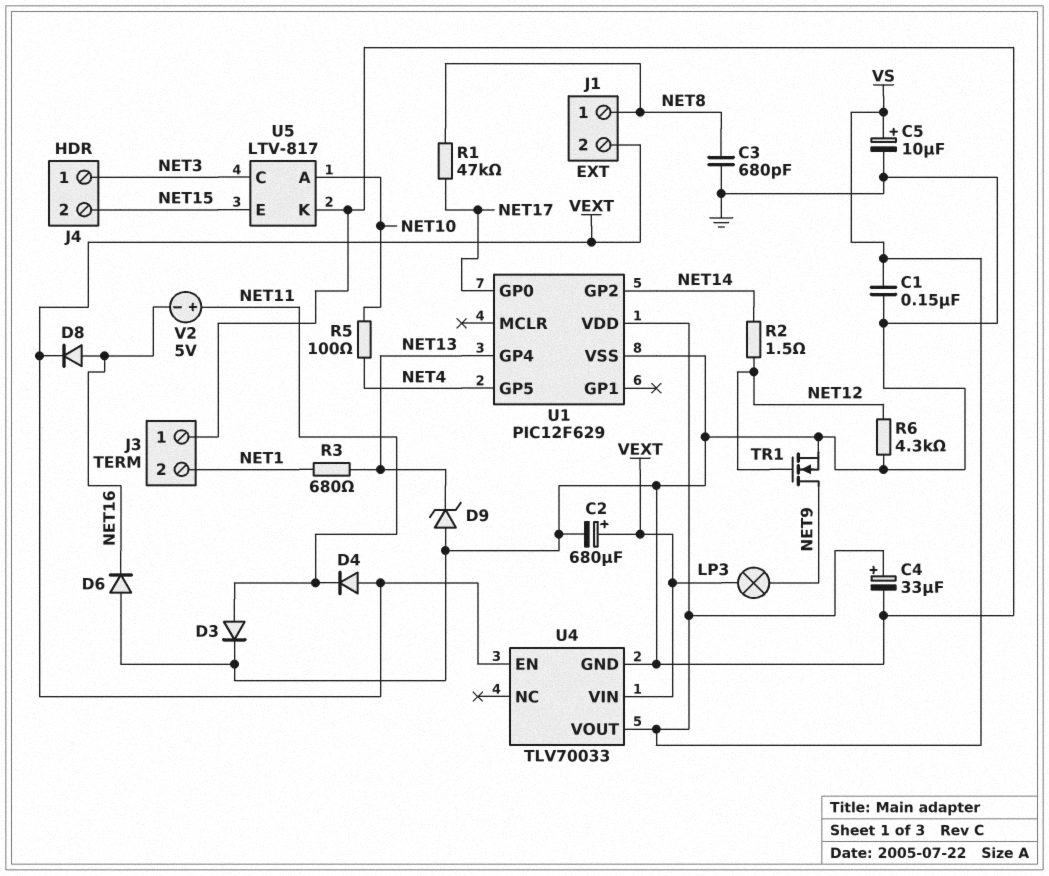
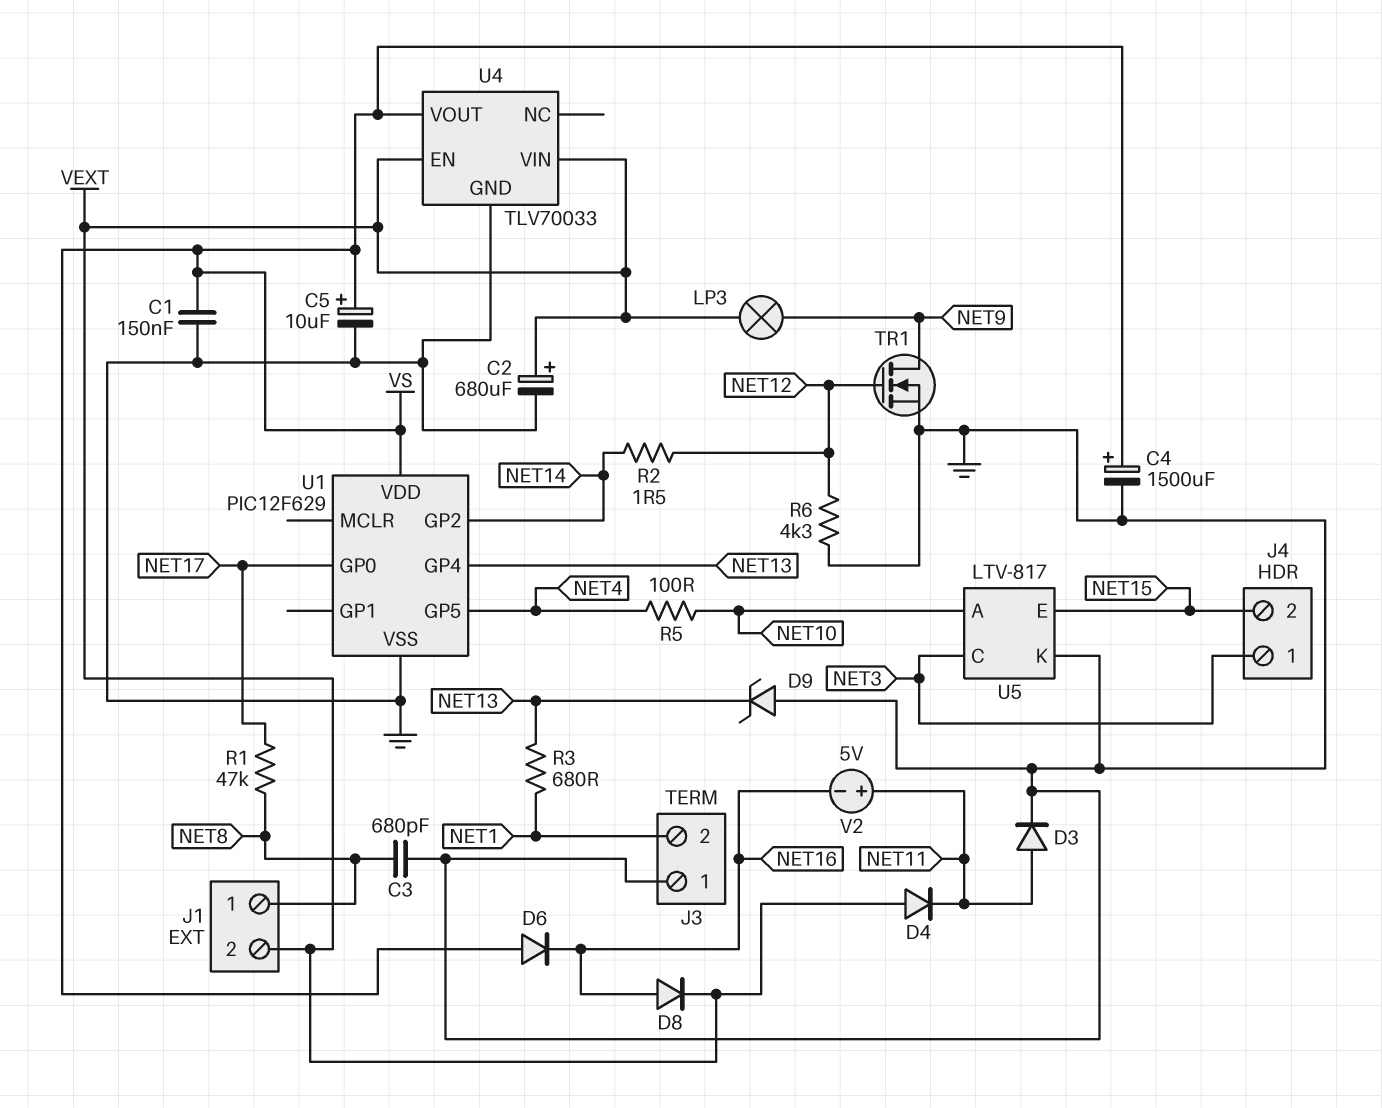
C4: 33uF (plus VS, minus GND) -> 1500uF (plus VS, minus GND)
D6: diode (A GND, K NET16) -> diode (A VS, K NET16)

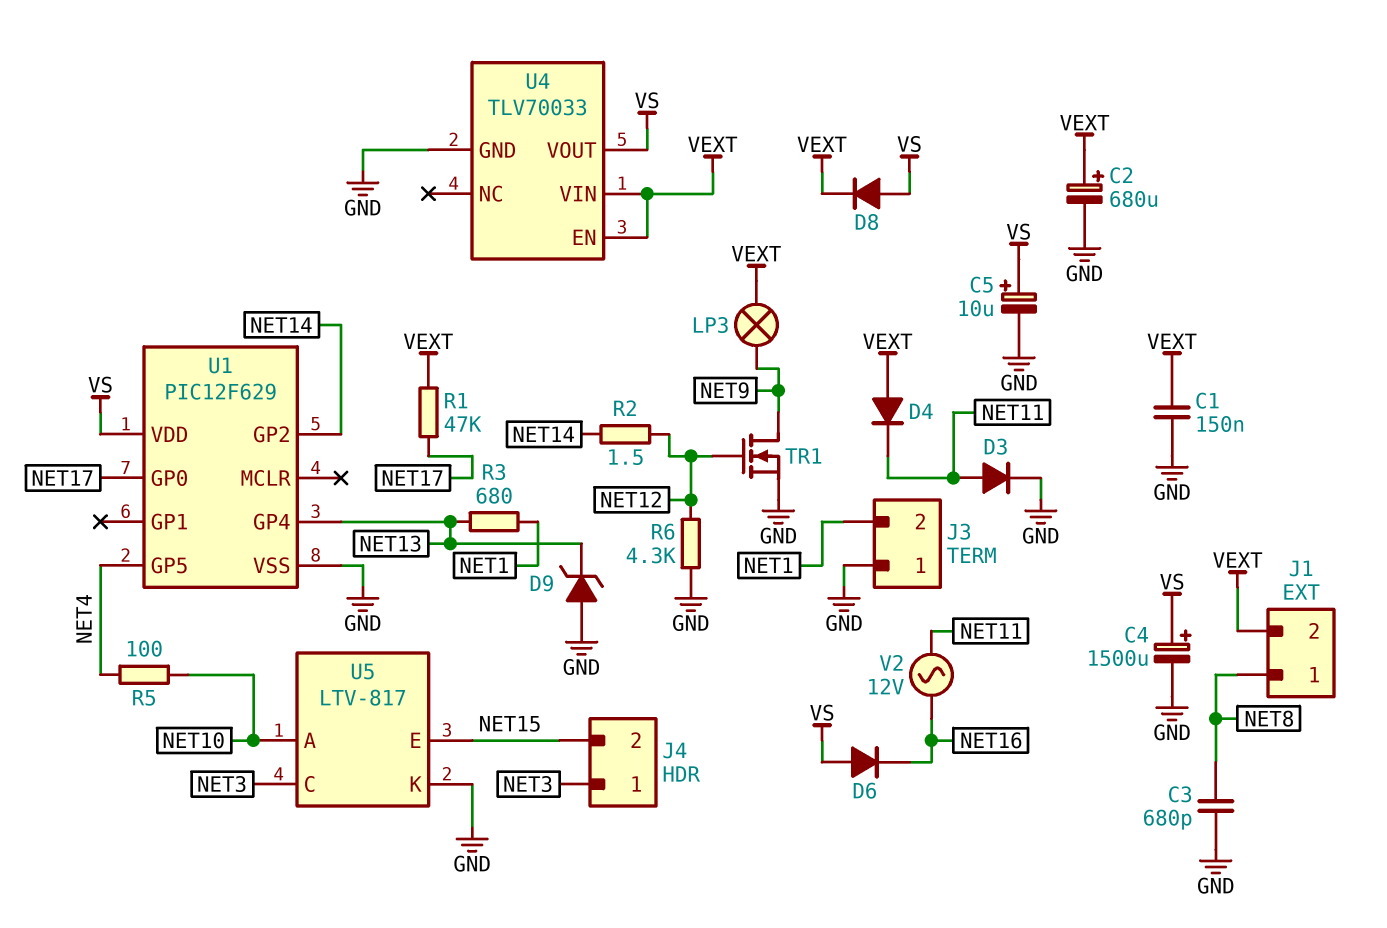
C1: 150nF (GND, VS) -> 150nF (GND, VEXT)
D8: diode (A NET16, K VEXT) -> diode (A VS, K VEXT)
R1: 47k (NET8, NET17) -> 47k (NET17, VEXT)
V2: 5V (plus NET11, minus NET16) -> AC 12V (NET11, NET16)

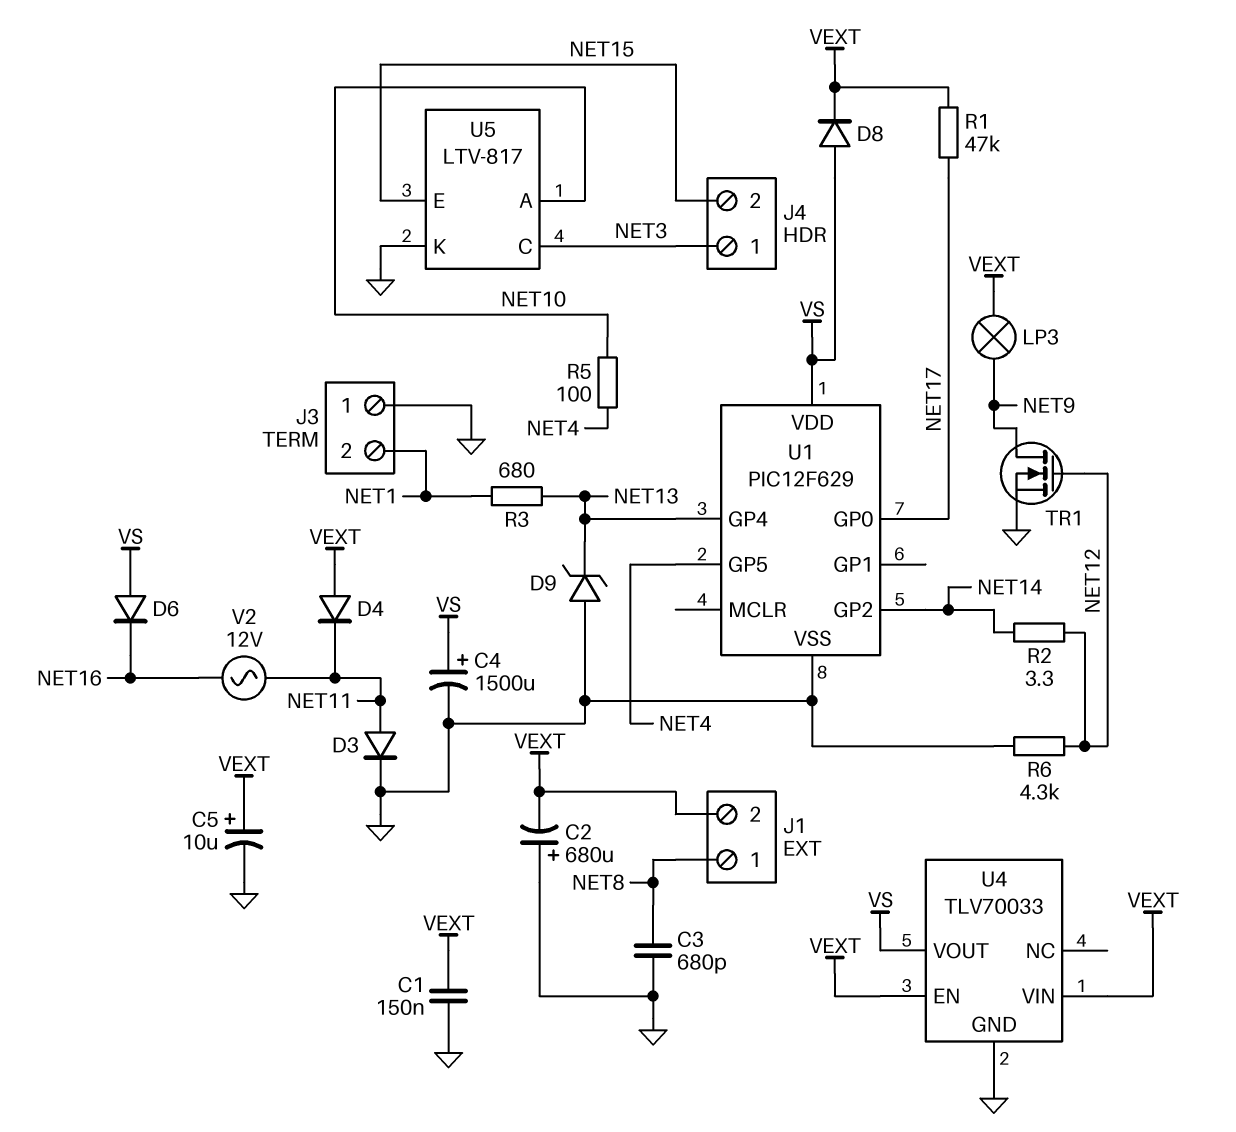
C2: 680uF (plus VEXT, minus GND) -> 680uF (plus GND, minus VEXT)
C5: 10uF (plus VS, minus GND) -> 10uF (plus VEXT, minus GND)
R2: 1.5 (NET12, NET14) -> 3.3 (NET12, NET14)

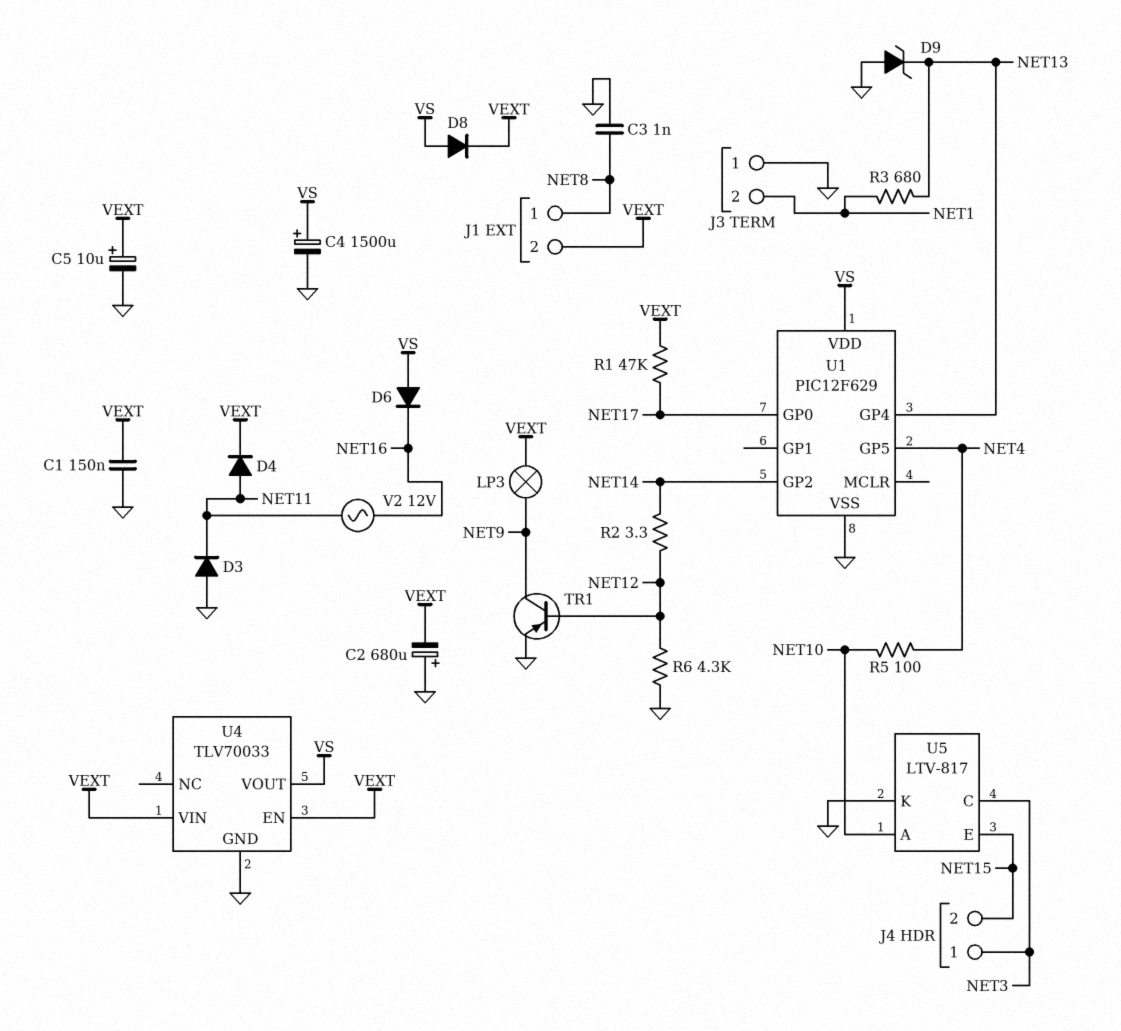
C3: 680pF (GND, NET8) -> 1nF (GND, NET8)
D3: diode (A NET11, K GND) -> diode (A GND, K NET11)
D4: diode (A VEXT, K NET11) -> diode (A NET11, K VEXT)
TR1: NMOS (G NET12, D NET9, S GND) -> PNP (B NET12, C NET9, E GND)

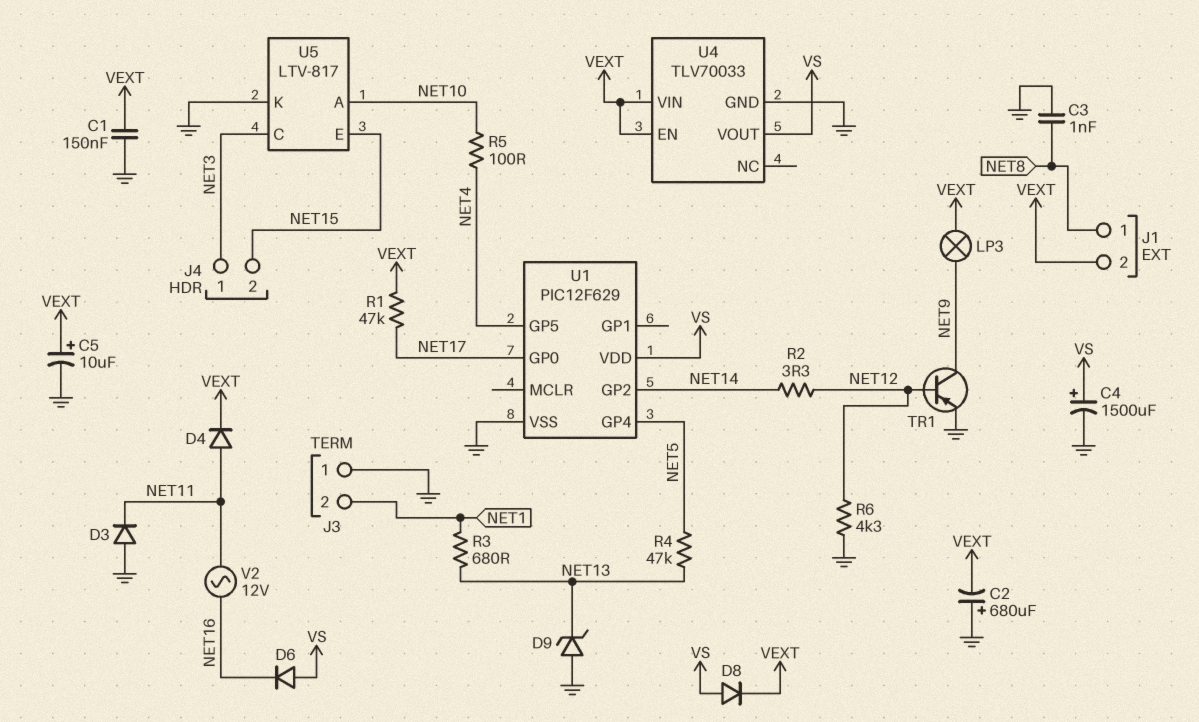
R4: none -> 47k (NET5, NET13)
U1 pin GP4: NET13 -> NET5

